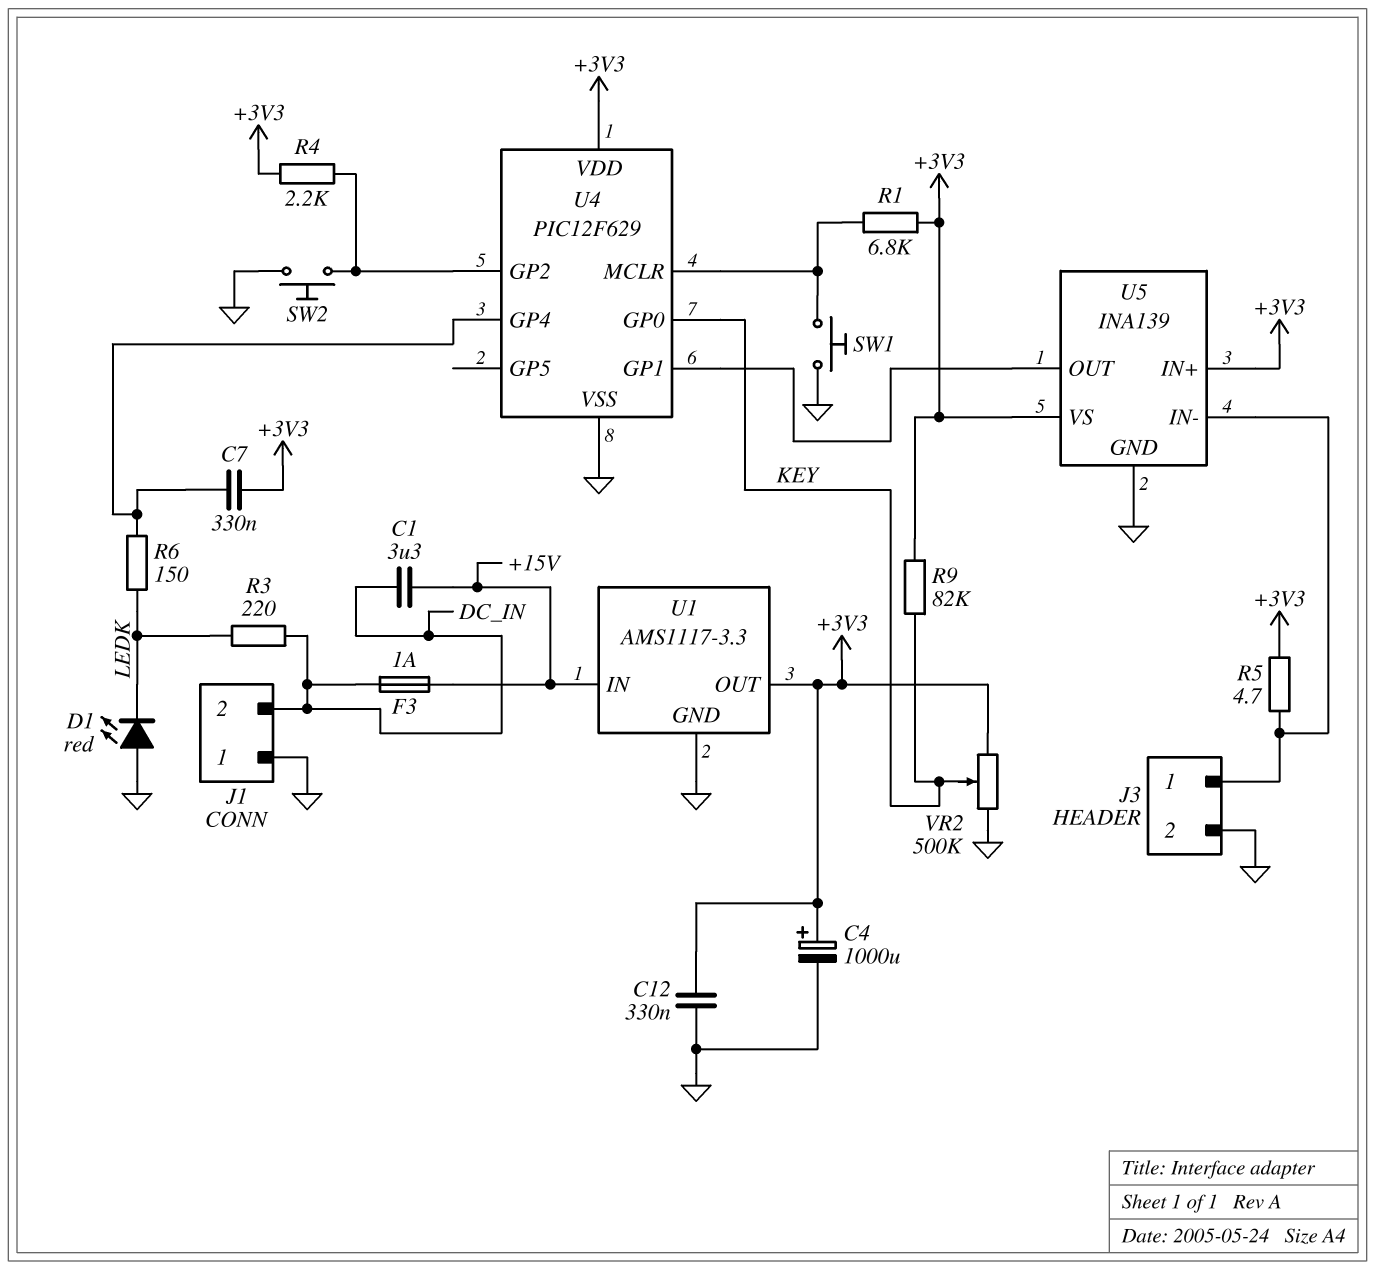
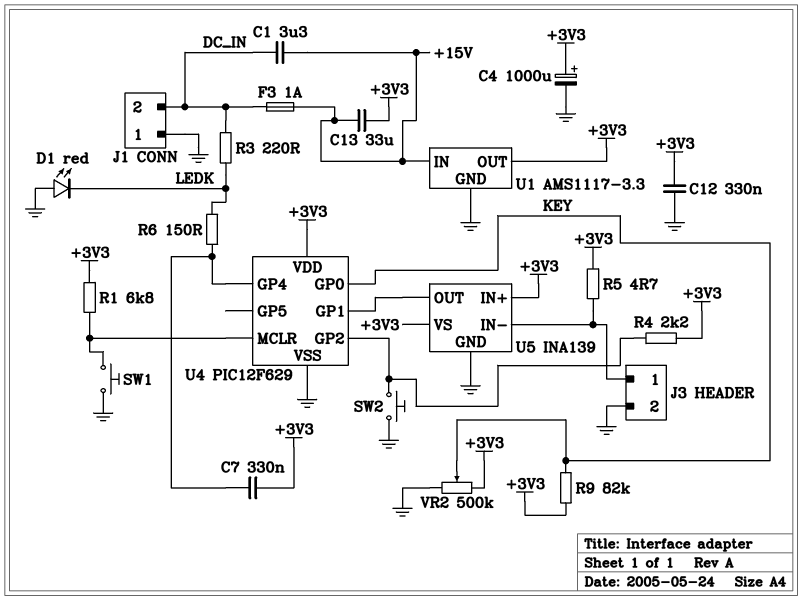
C13: none -> 33uF (+3V3, +15V)

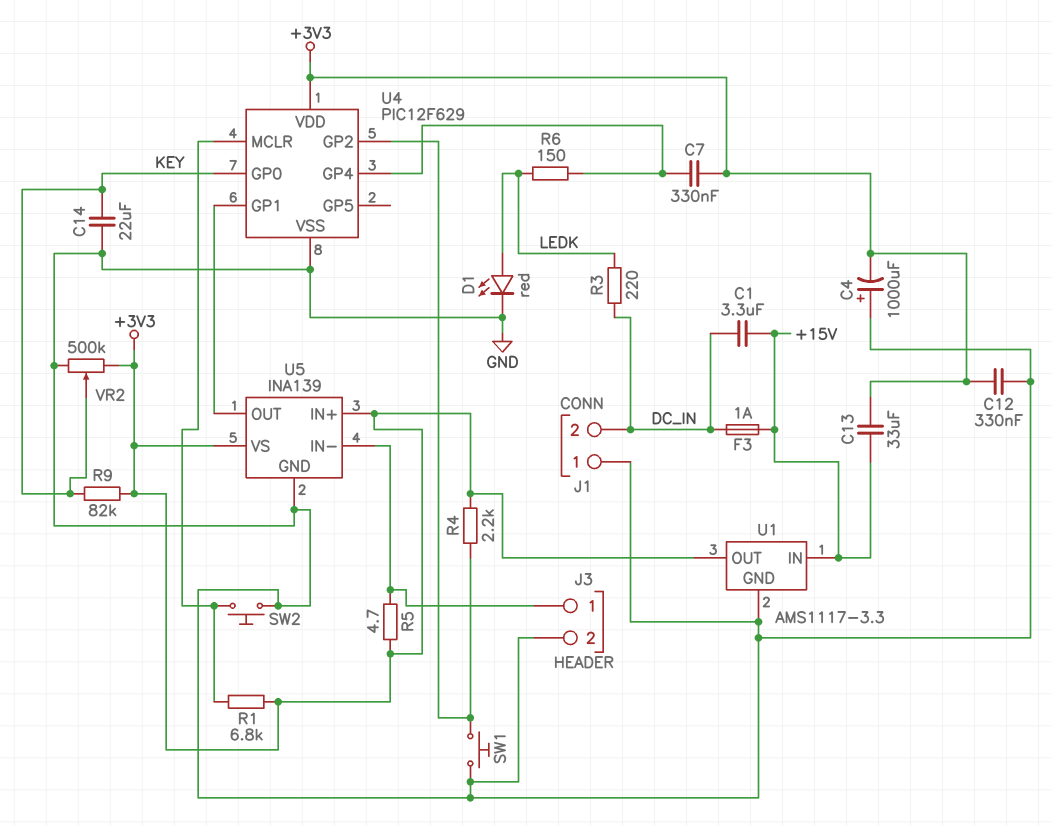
C4: 1000uF (plus +3V3, minus GND) -> 1000uF (plus GND, minus +3V3)
C14: none -> 22uF (GND, KEY)
D1: LED red (A GND, K LEDK) -> LED red (A LEDK, K GND)
SW1: button (GND, U4/MCLR) -> button (GND, U4/GP2)
SW2: button (GND, U4/GP2) -> button (GND, U4/MCLR)

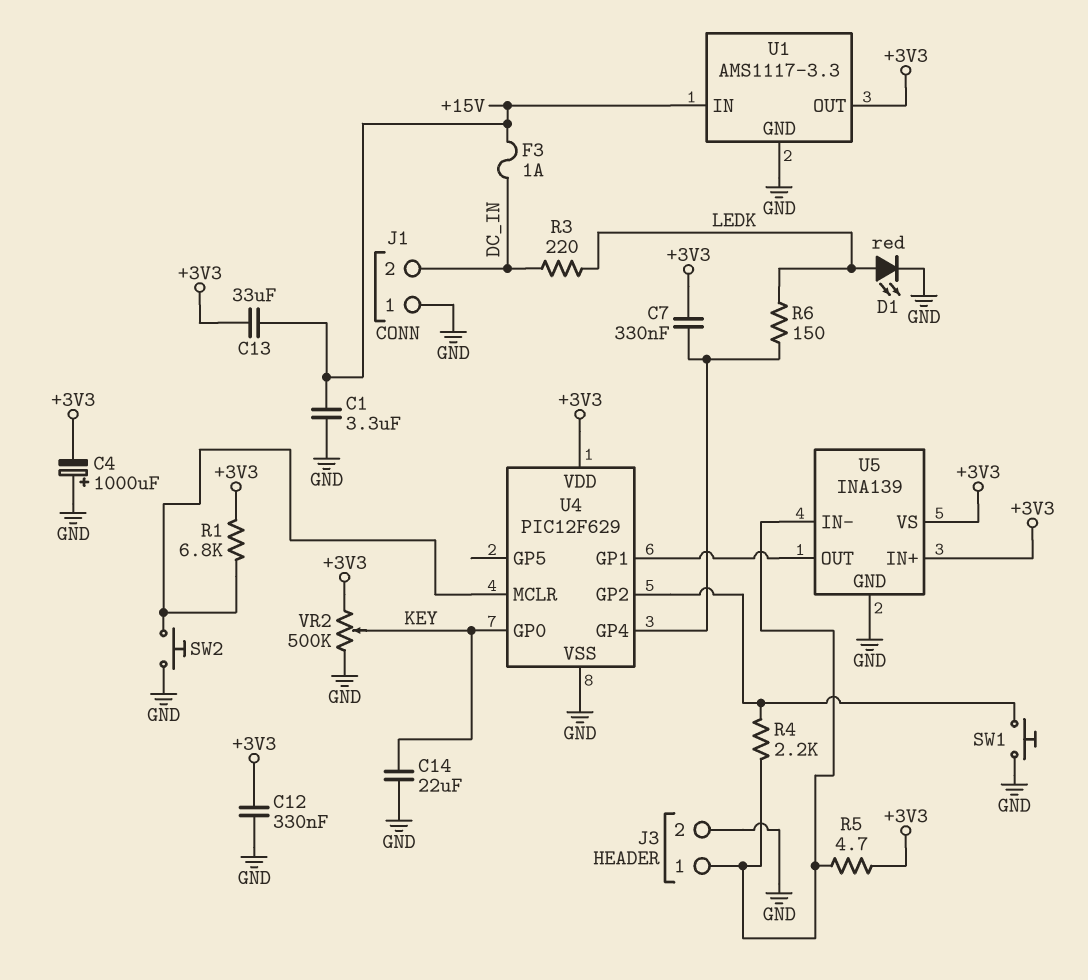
C1: 3.3uF (+15V, DC_IN) -> 3.3uF (+15V, GND)
R4: 2.2k (+3V3, U4/GP2) -> 2.2k (J3/1, U4/GP2)
R9: 82k (+3V3, KEY) -> none

